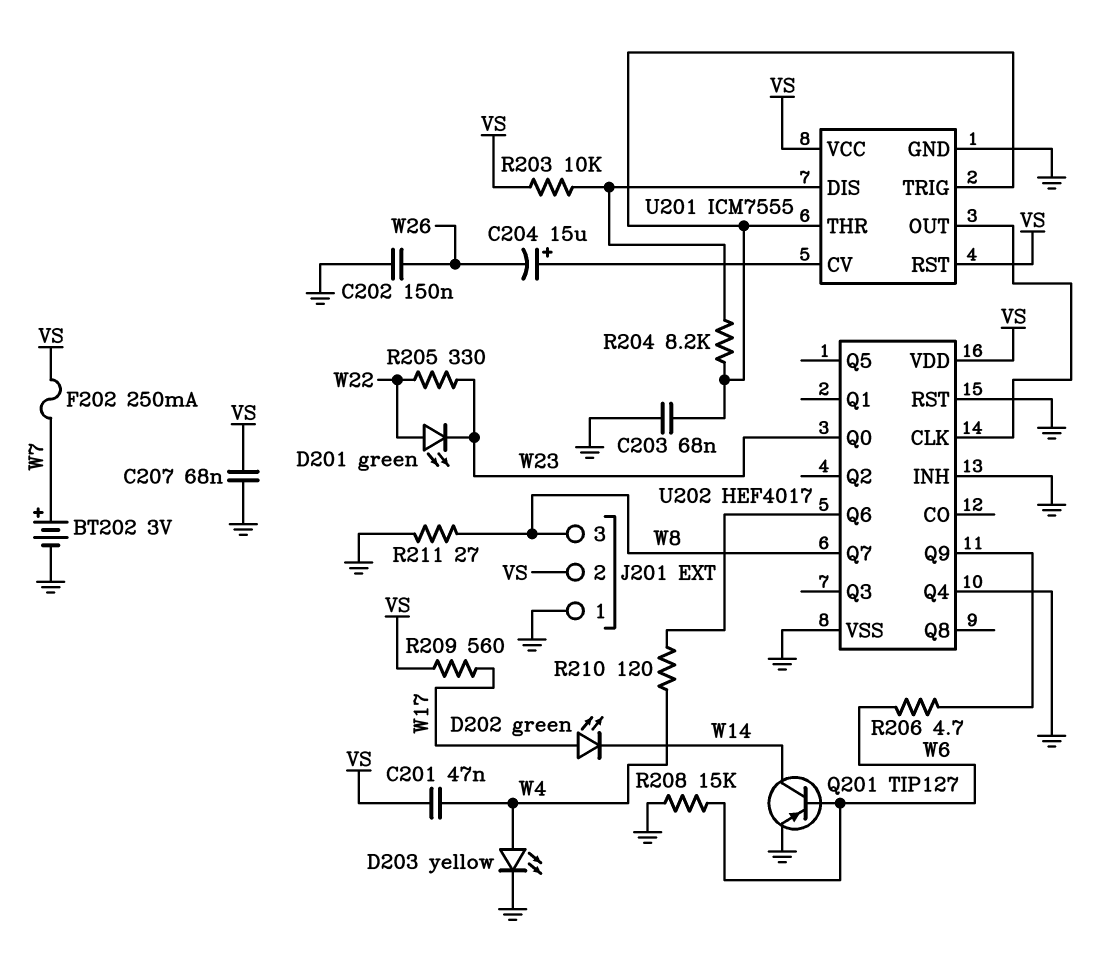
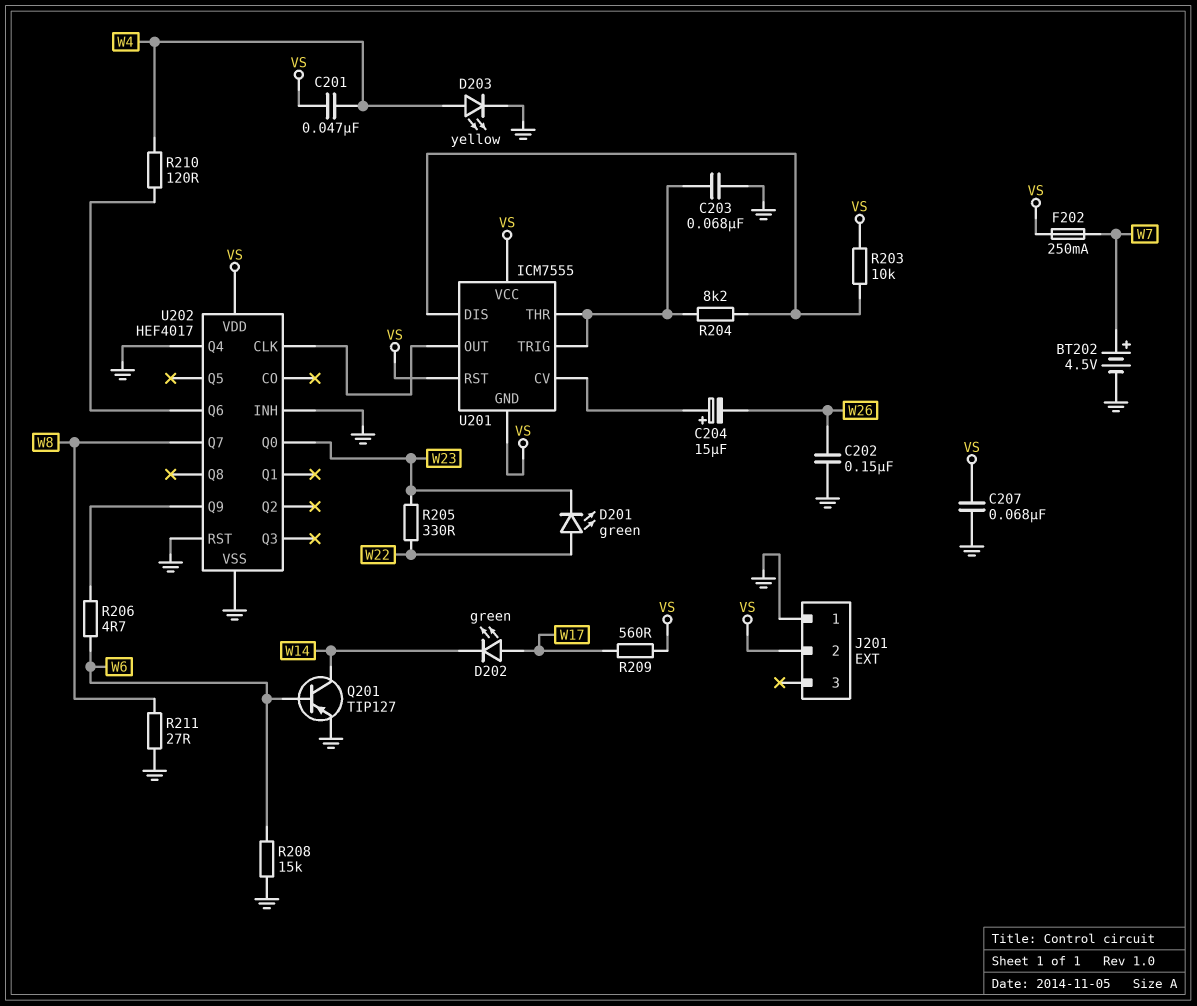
BT202: 3V (plus W7, minus GND) -> 4.5V (plus W7, minus GND)
J201 pin 3: W8 -> none
U201 pin GND: GND -> VS

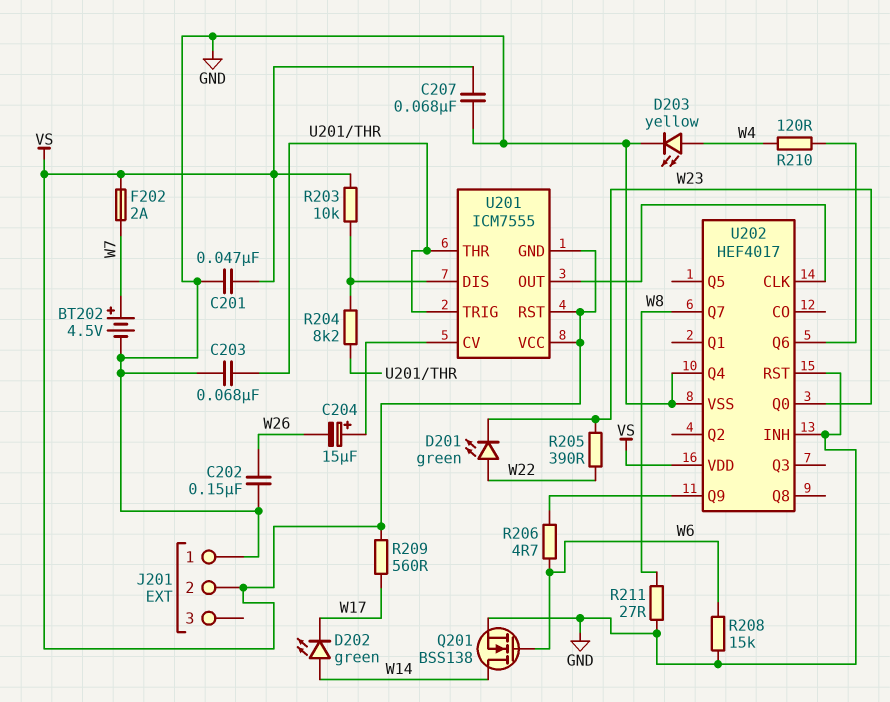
C201: 47nF (VS, W4) -> 47nF (GND, VS)
D202: LED green (A W17, K W14) -> LED green (A W14, K W17)
F202: 250mA (VS, W7) -> 2A (VS, W7)
Q201: PNP TIP127 (B W6, C W14, E GND) -> NMOS BSS138 (G W6, D W14, S GND)
R205: 330 (W22, W23) -> 390 (W22, W23)

